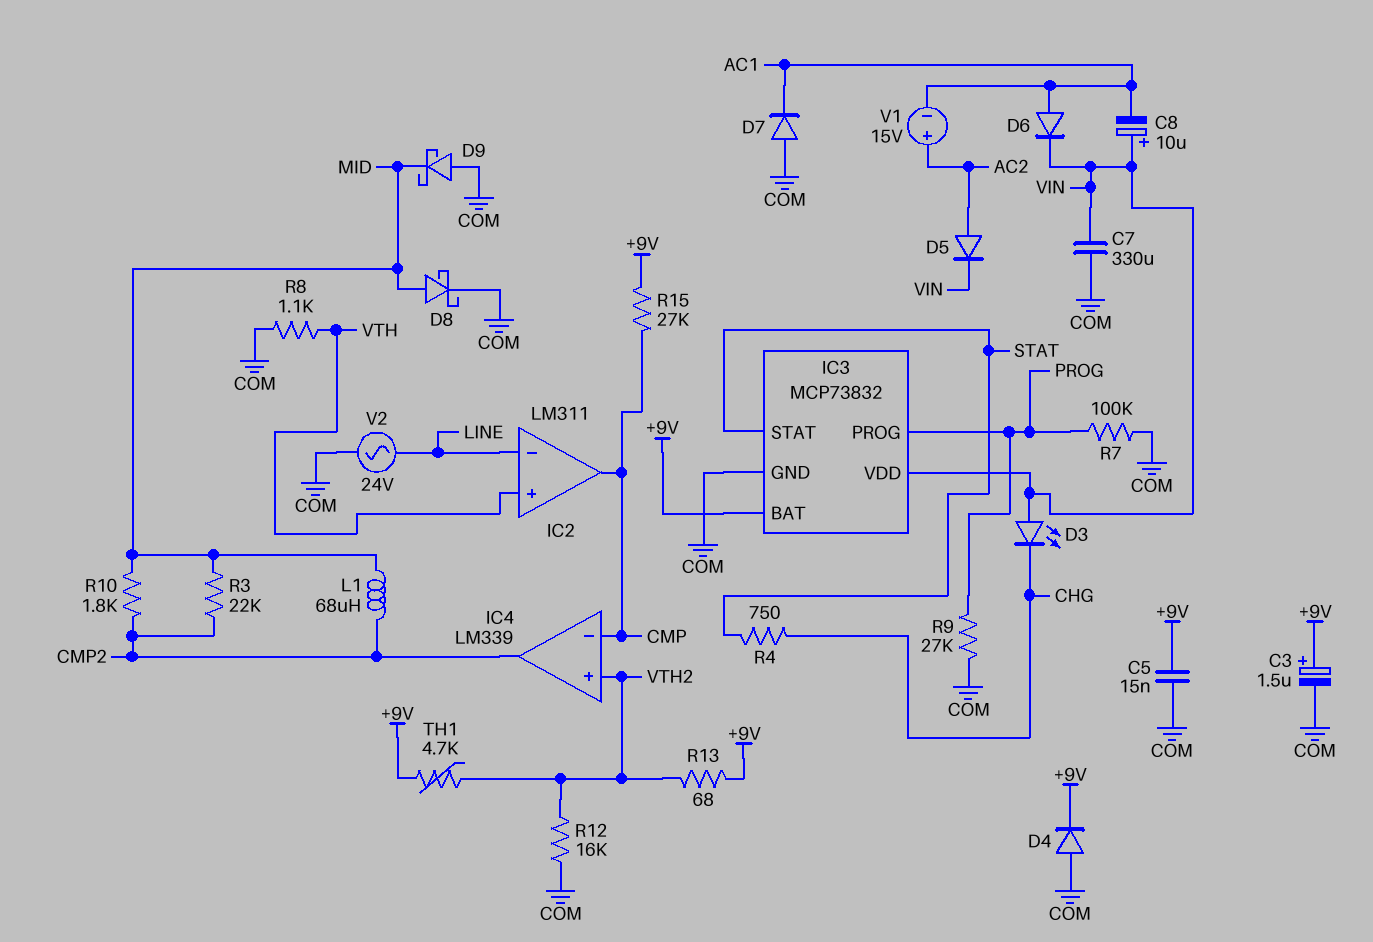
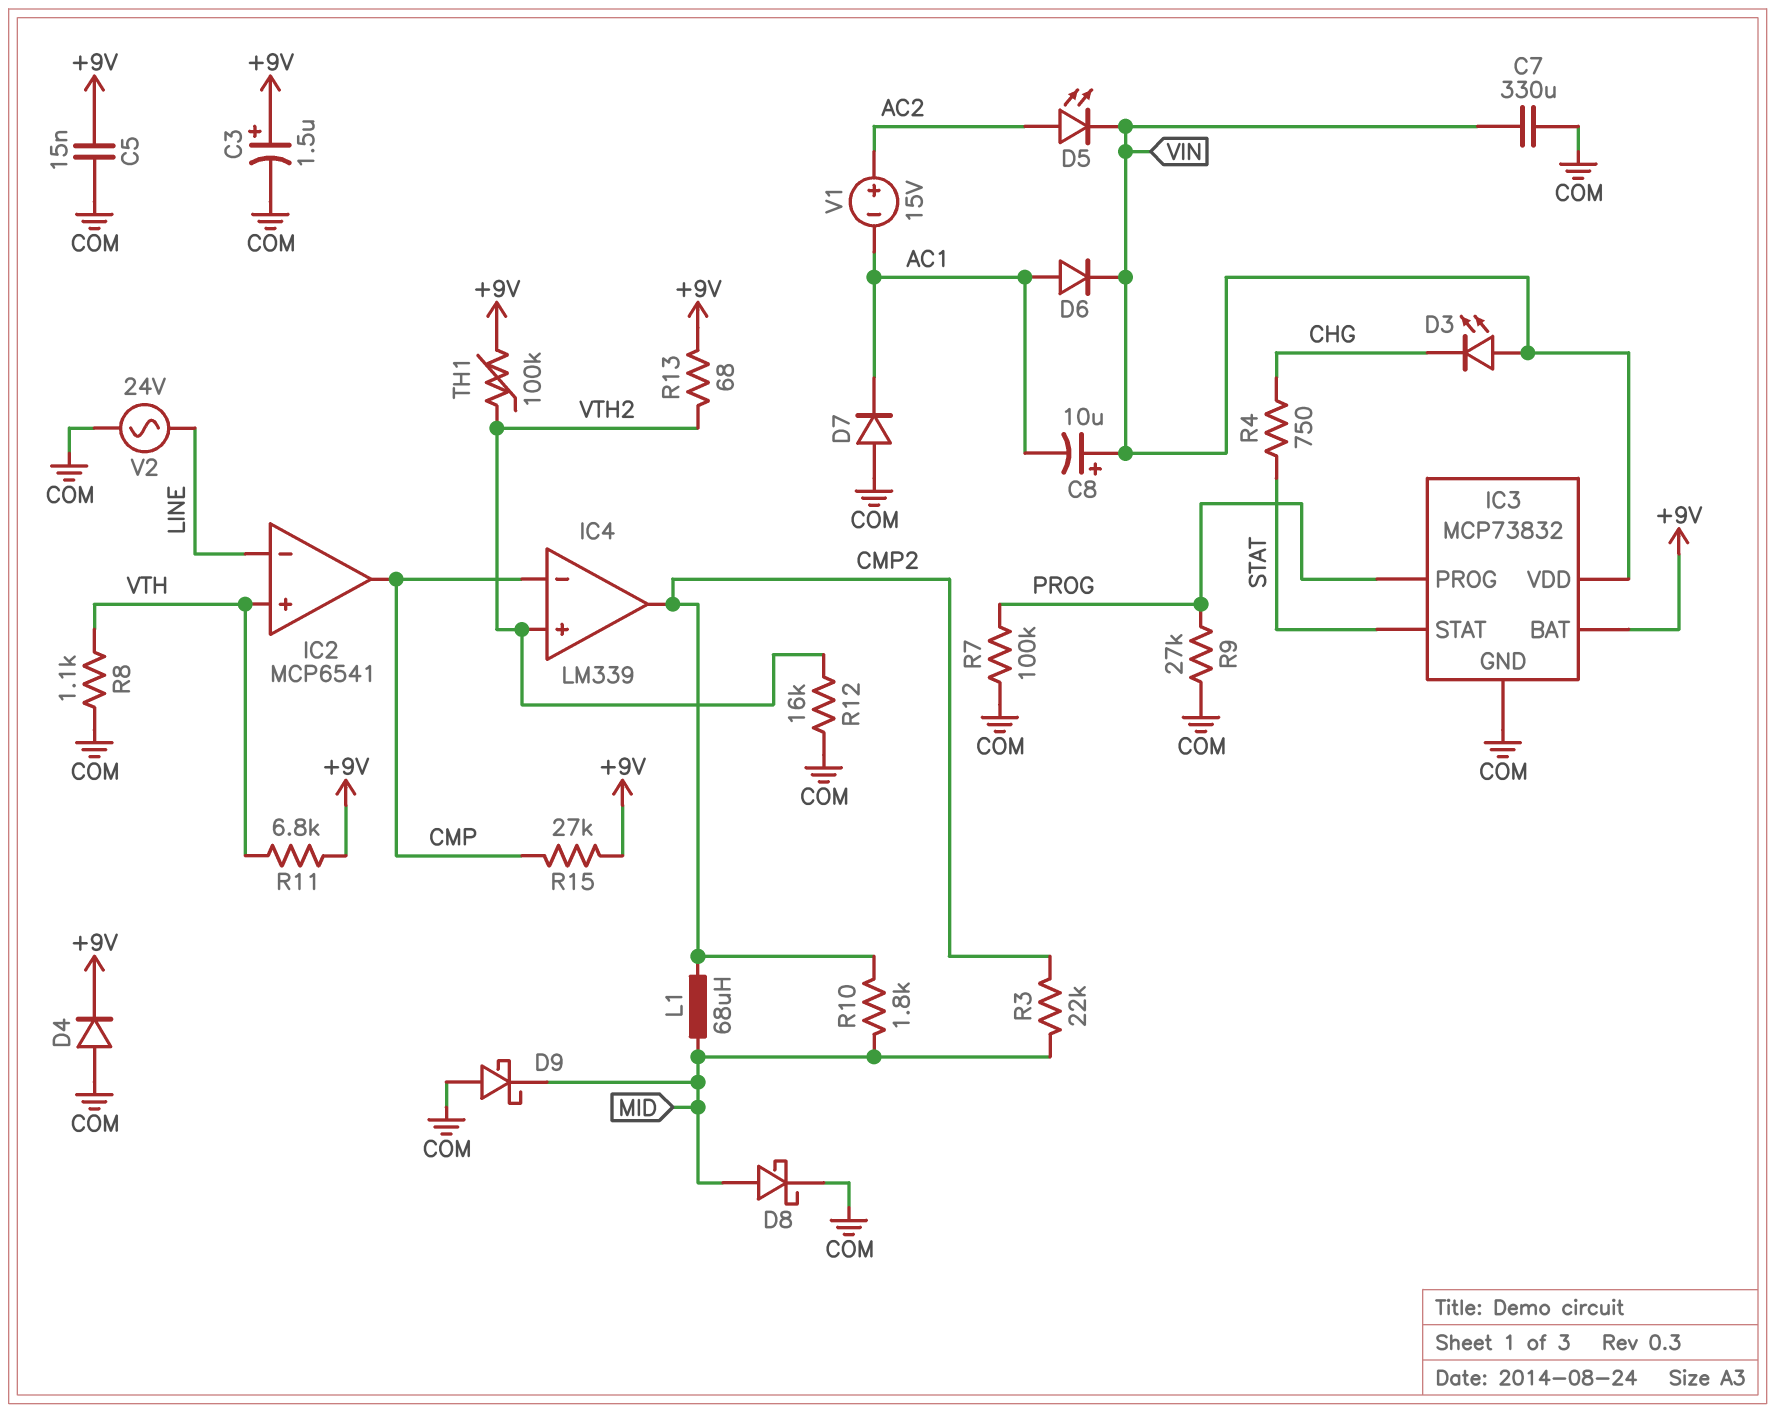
D5: diode (A AC2, K VIN) -> LED (A AC2, K VIN)
IC2: LM311 -> MCP6541
R11: none -> 6.8k (+9V, VTH)
TH1: 4.7k (+9V, VTH2) -> 100k (+9V, VTH2)

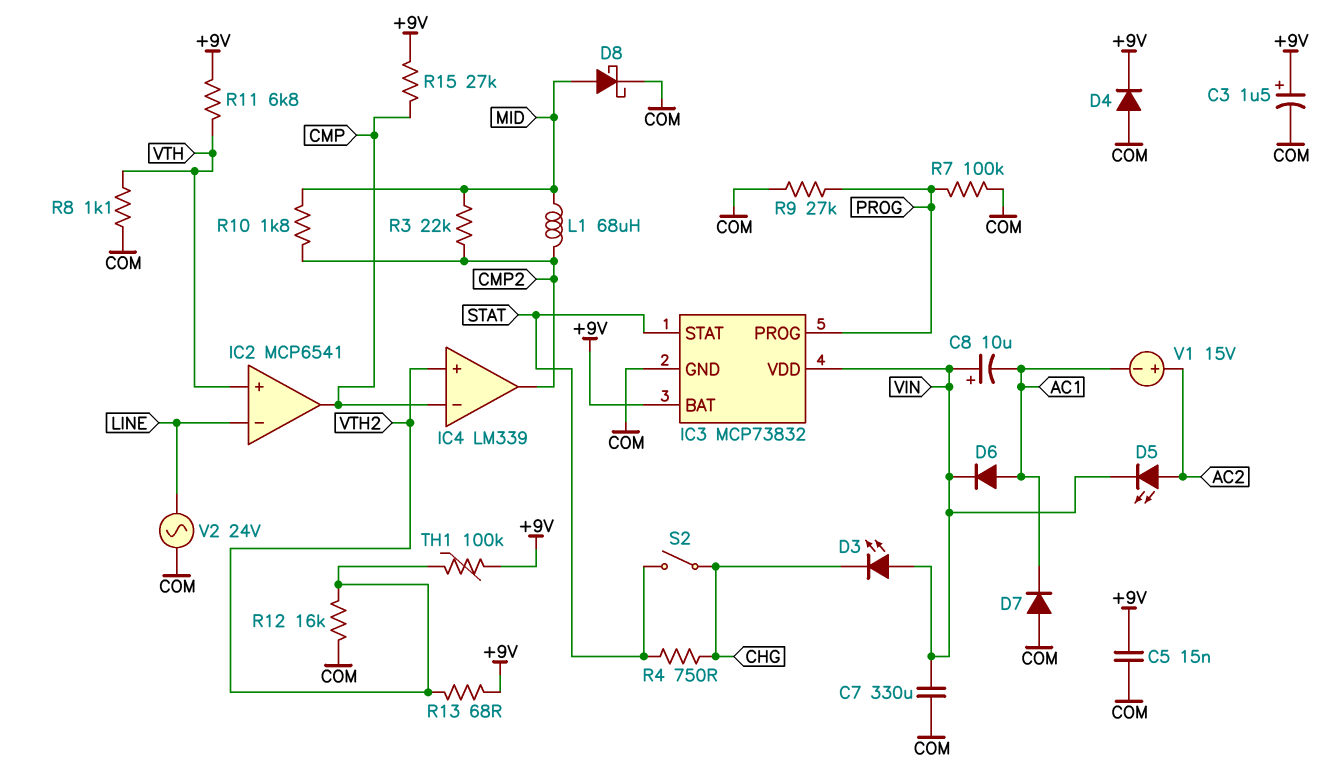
D9: schottky (A COM, K MID) -> none
S2: none -> switch (CHG, STAT)

